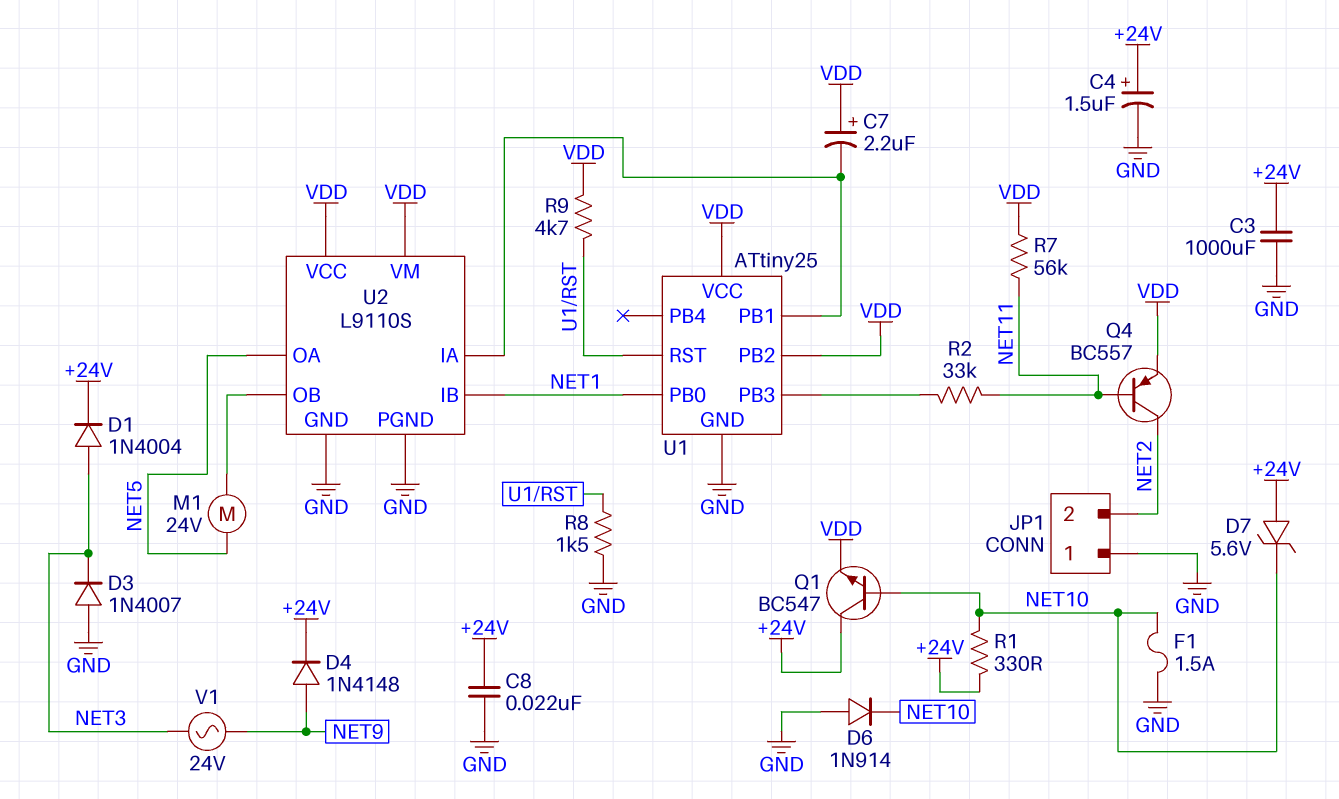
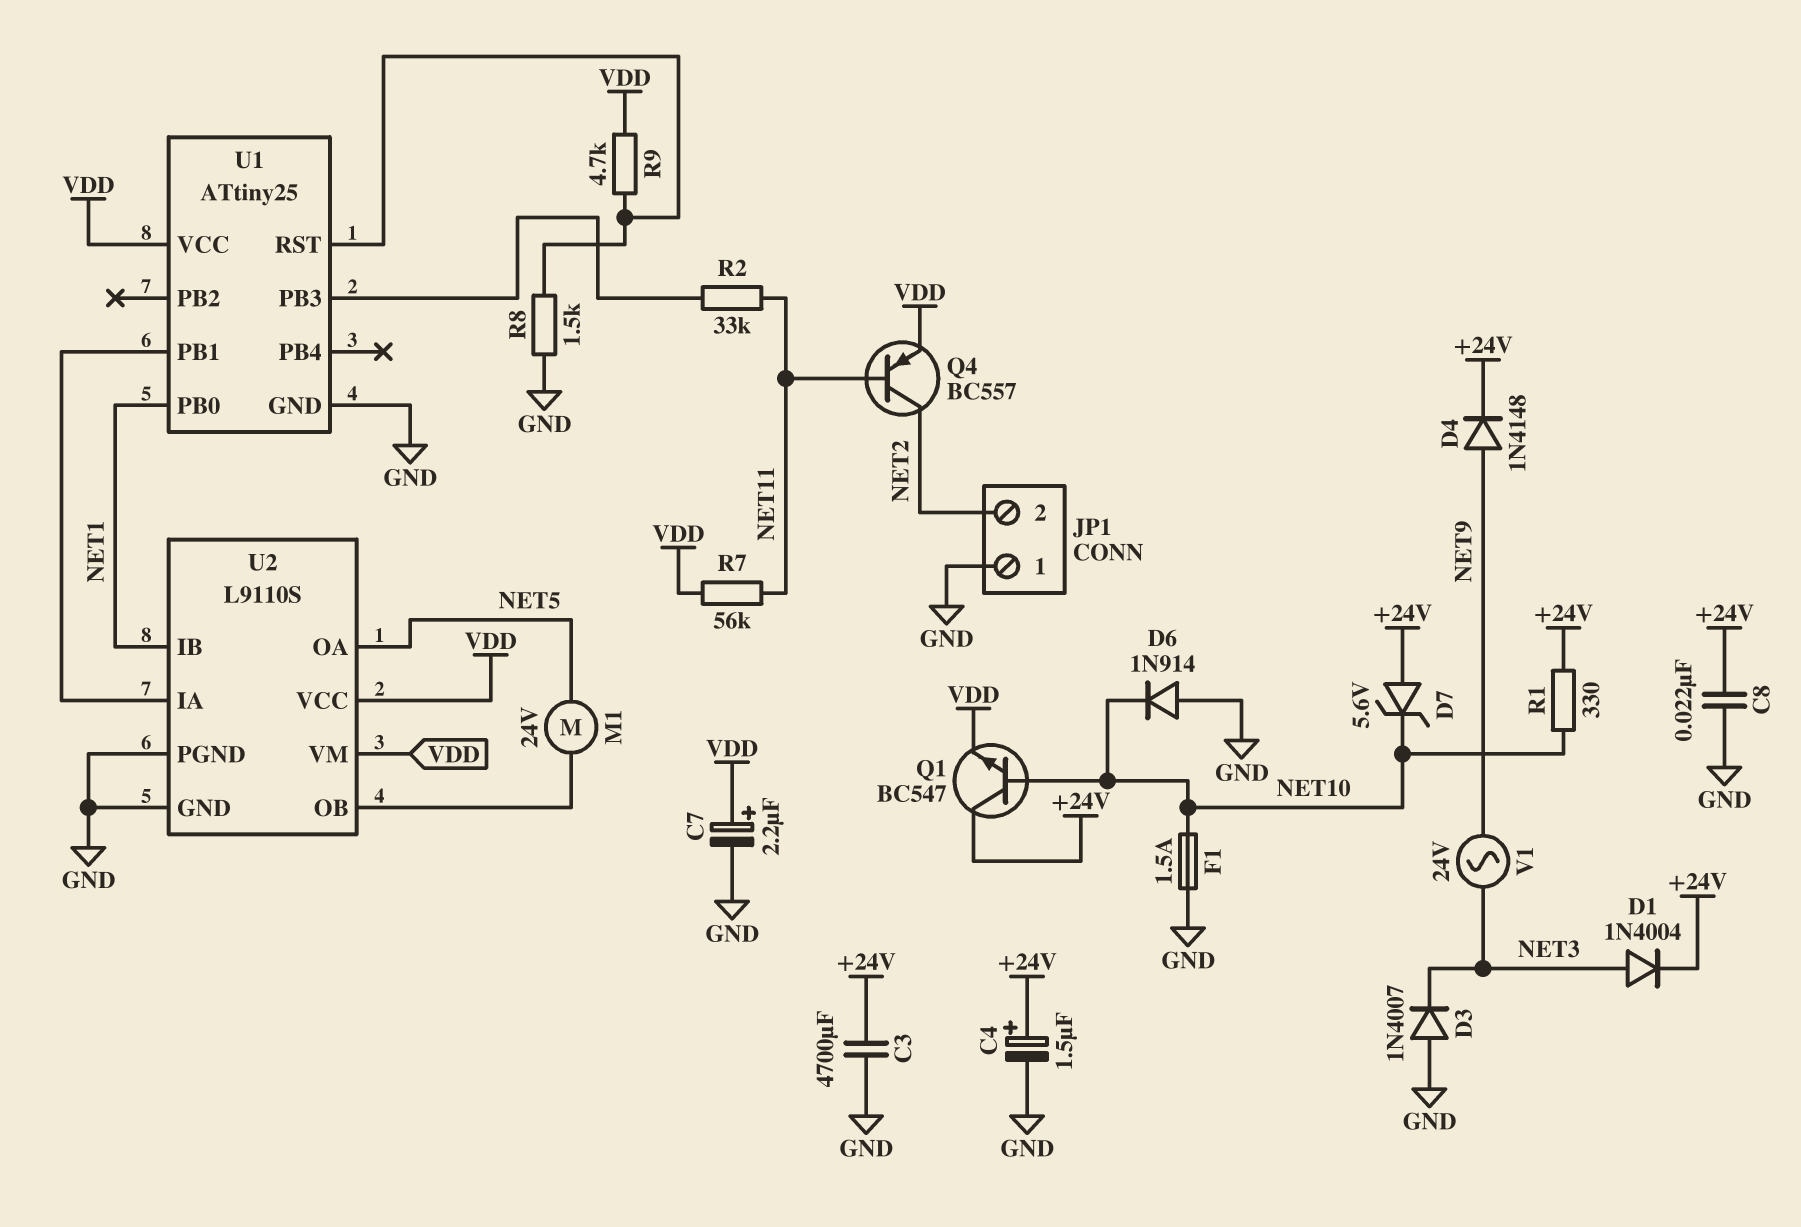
C3: 1000uF (+24V, GND) -> 4700uF (+24V, GND)
C7: 2.2uF (plus VDD, minus U1/PB1) -> 2.2uF (plus VDD, minus GND)
U1 pin PB2: VDD -> none

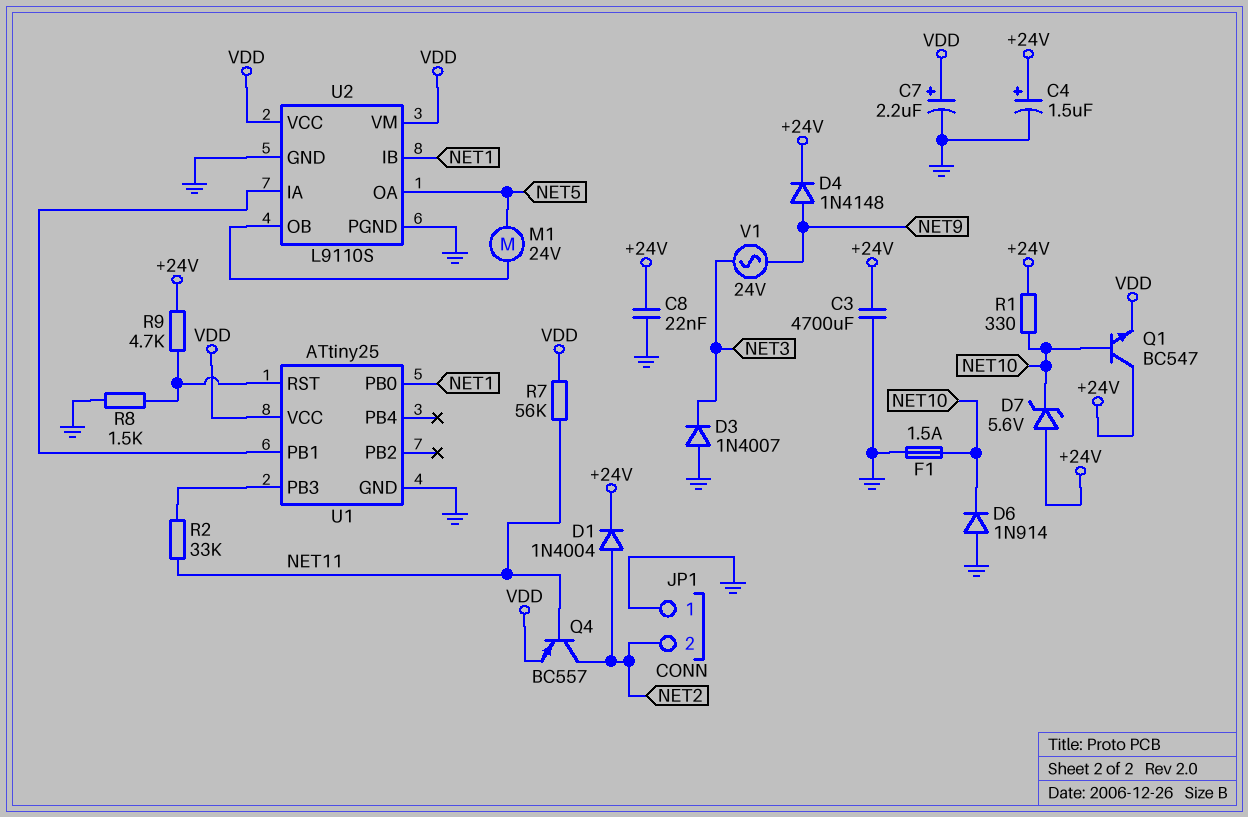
D1: diode 1N4004 (A NET3, K +24V) -> diode 1N4004 (A NET2, K +24V)
R9: 4.7k (U1/RST, VDD) -> 4.7k (+24V, U1/RST)

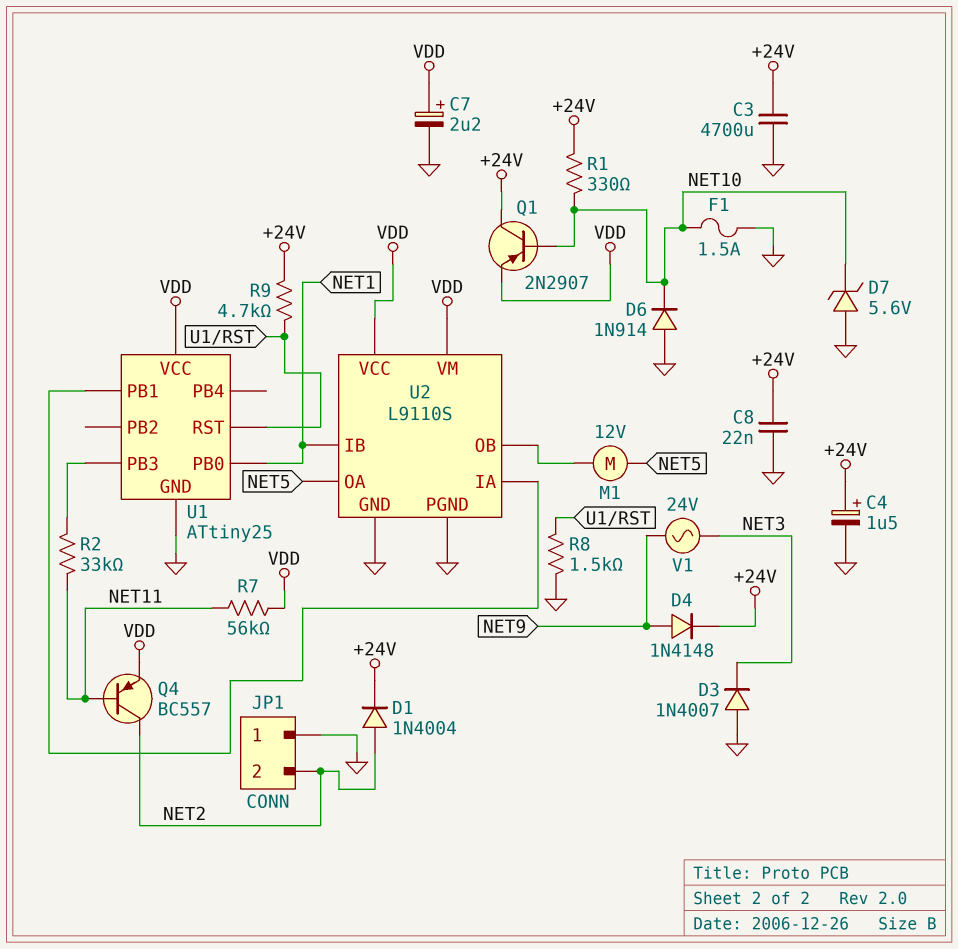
D7: zener 5.6V (A +24V, K NET10) -> zener 5.6V (A GND, K NET10)
M1: motor 24V (NET5, U2/OB) -> motor 12V (NET5, U2/OB)
Q1: NPN BC547 (B NET10, C +24V, E VDD) -> PNP 2N2907 (B NET10, C +24V, E VDD)

